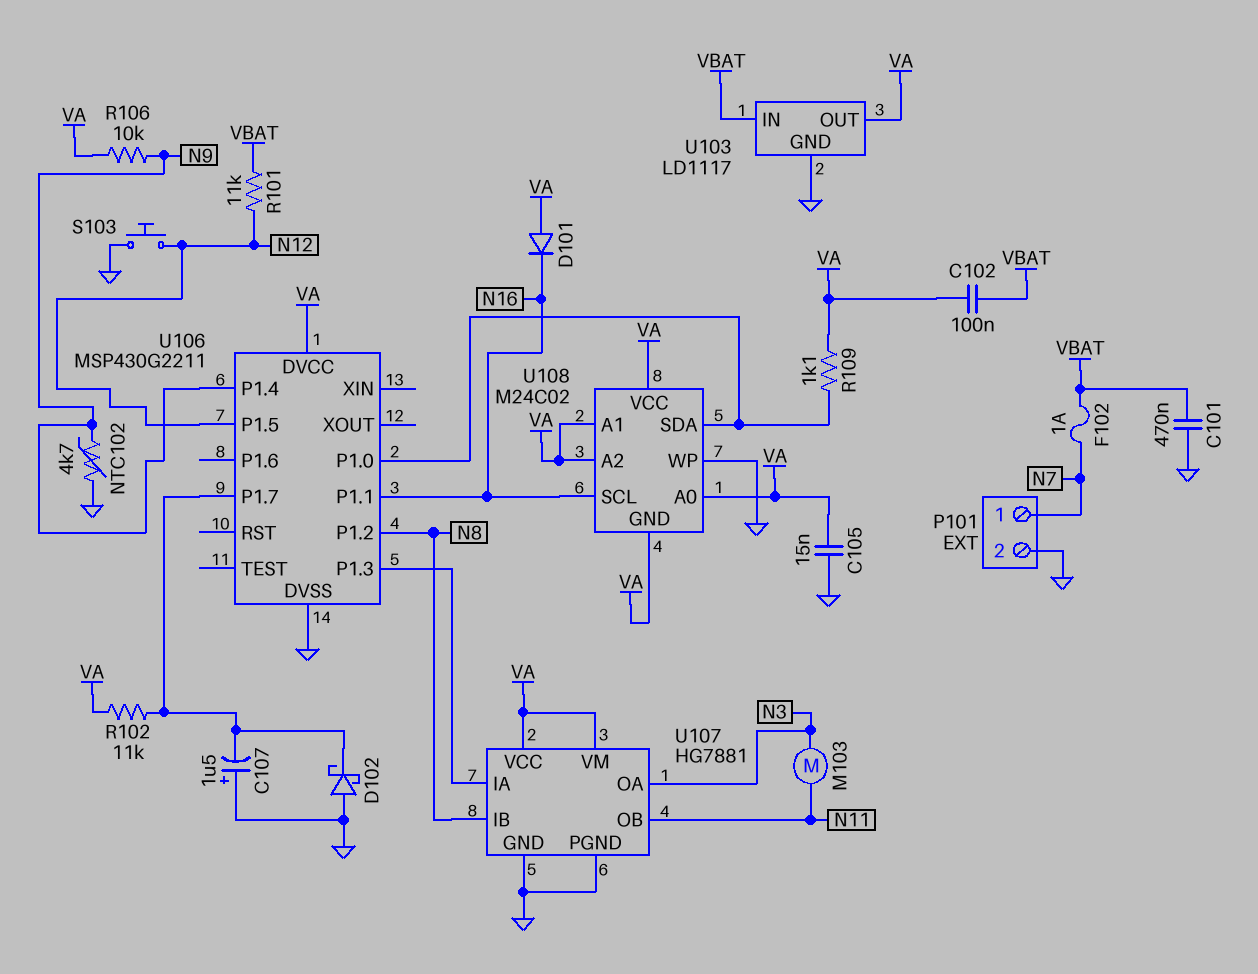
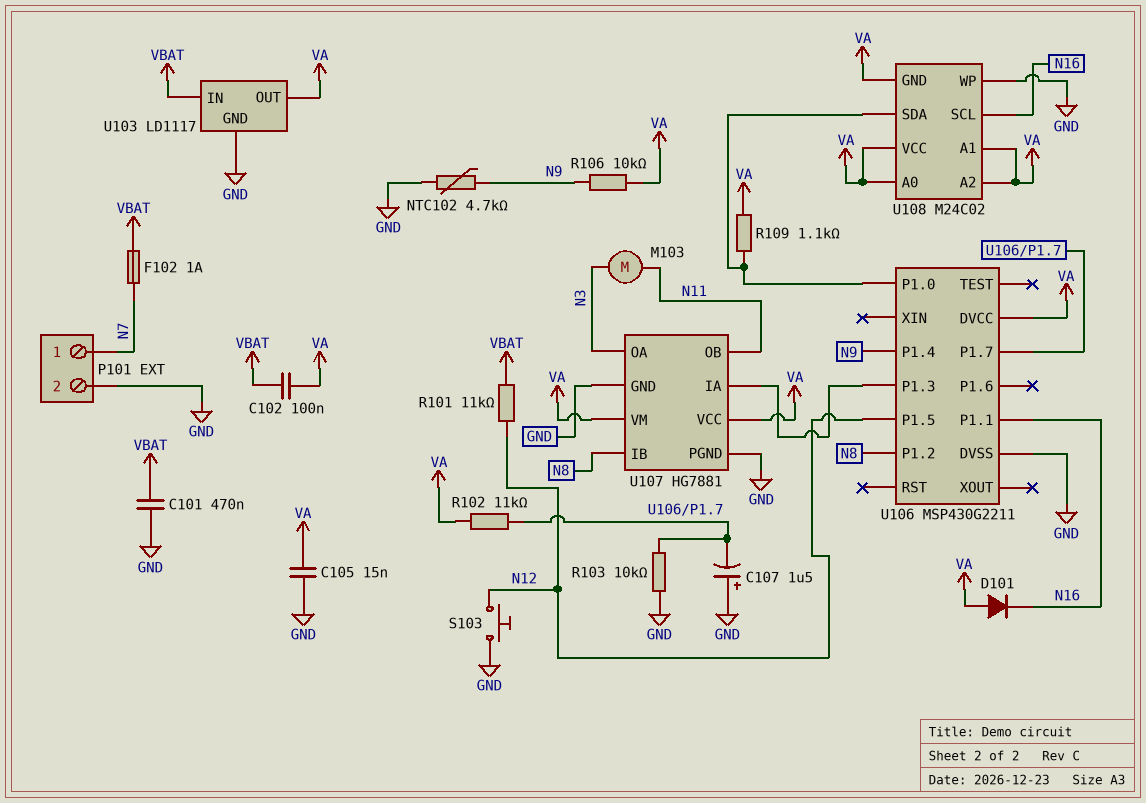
D102: schottky (A GND, K U106/P1.7) -> none
R103: none -> 10k (GND, U106/P1.7)

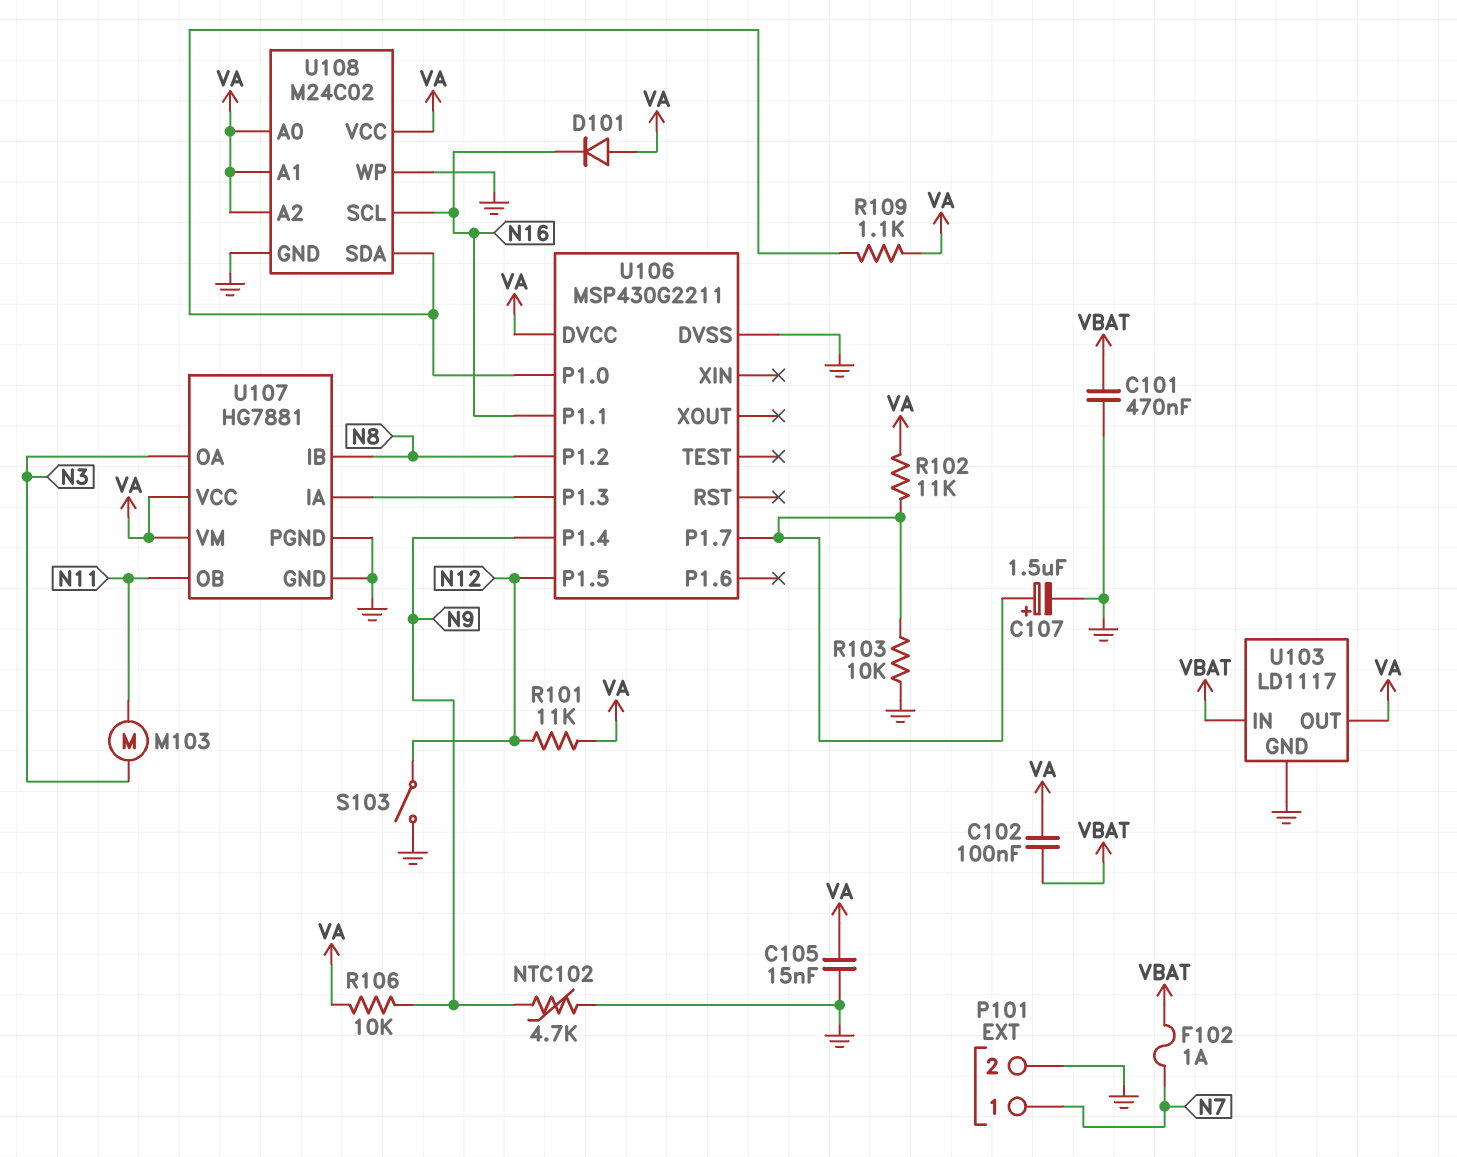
C107: 1.5uF (plus GND, minus U106/P1.7) -> 1.5uF (plus U106/P1.7, minus GND)
R101: 11k (N12, VBAT) -> 11k (N12, VA)
S103: button (GND, N12) -> switch (GND, N12)
U108 pin GND: VA -> GND

